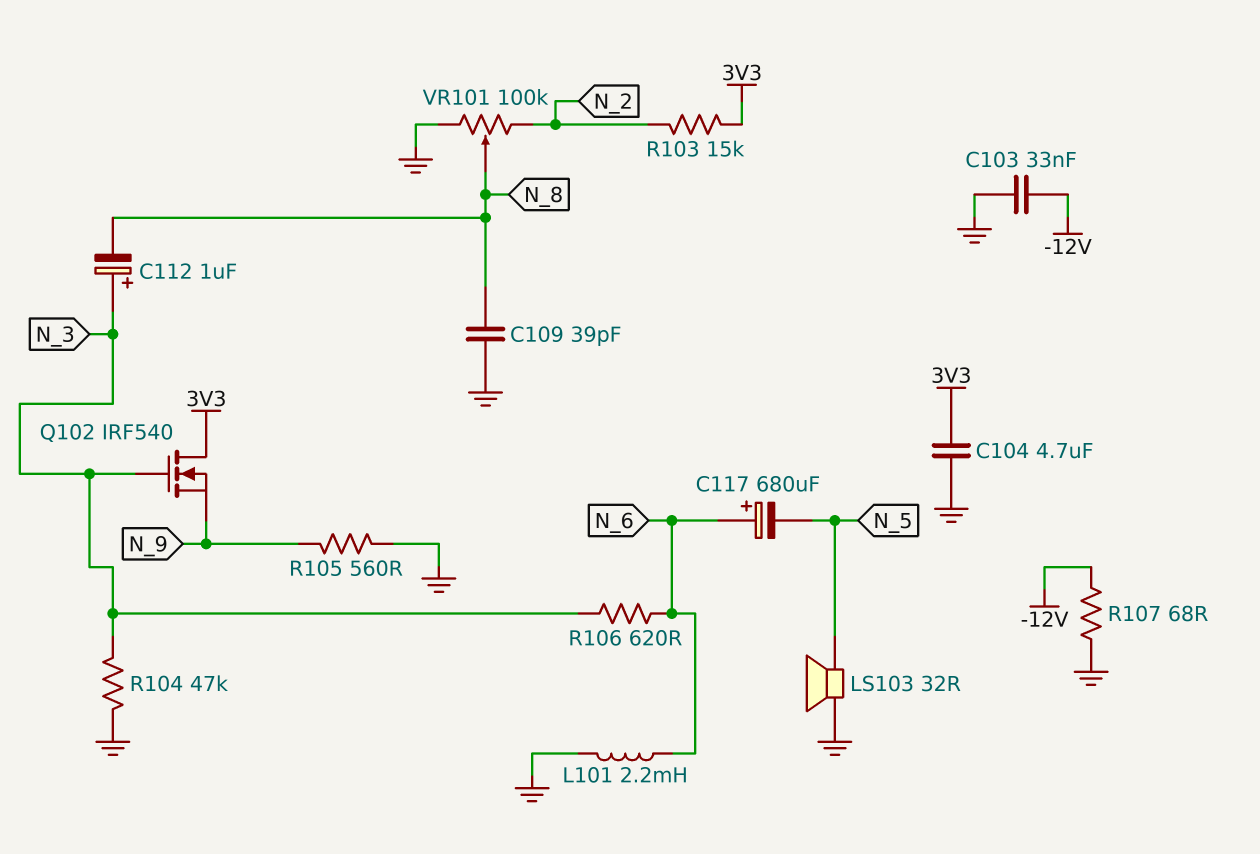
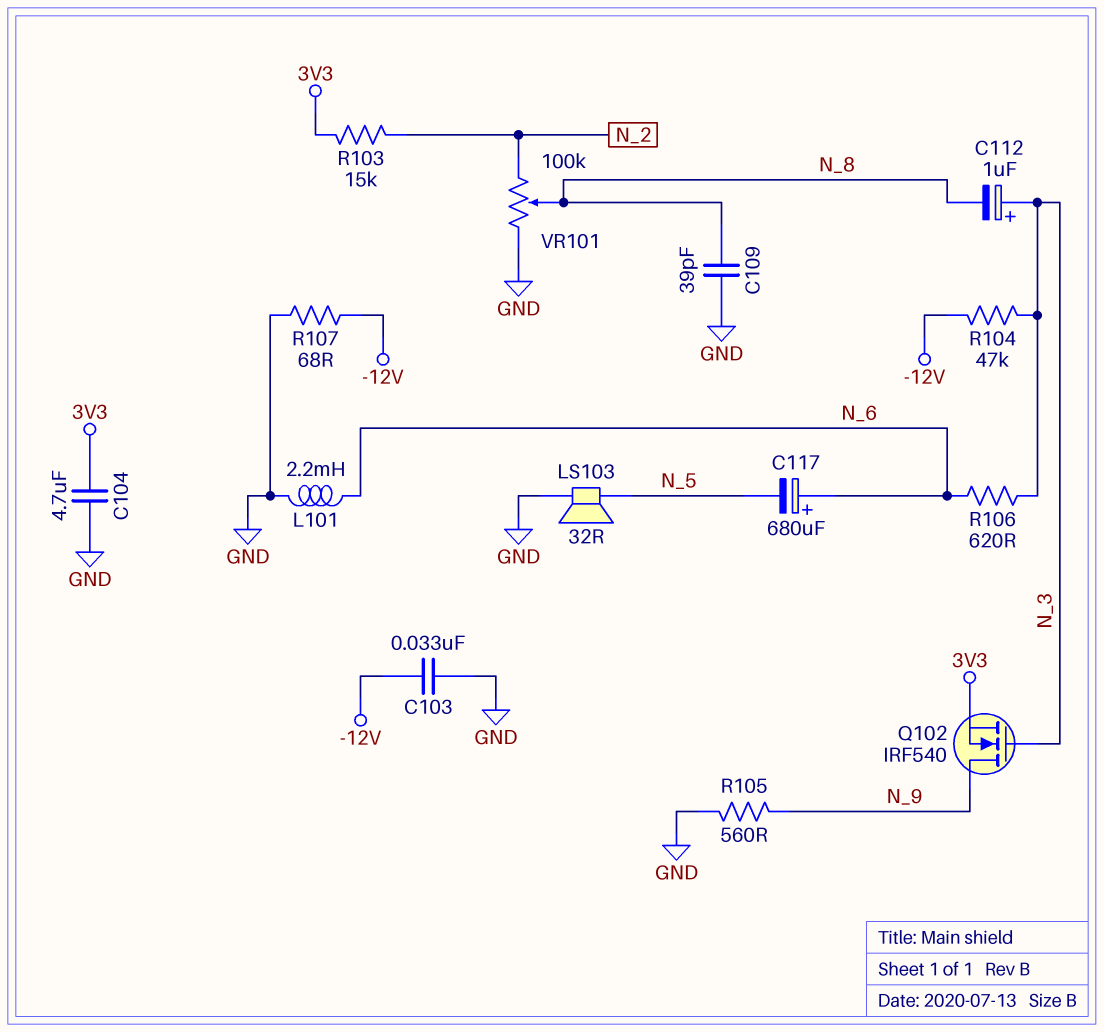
Q102: NMOS IRF540 (G N_3, D 3V3, S N_9) -> NMOS IRF540 (G N_3, D N_9, S 3V3)
R104: 47k (GND, N_3) -> 47k (-12V, N_3)

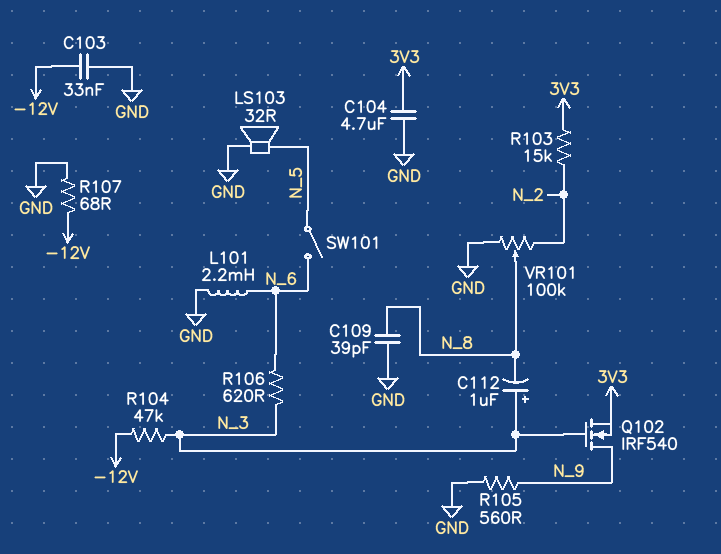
C117: 680uF (plus N_6, minus N_5) -> none
SW101: none -> switch (N_5, N_6)

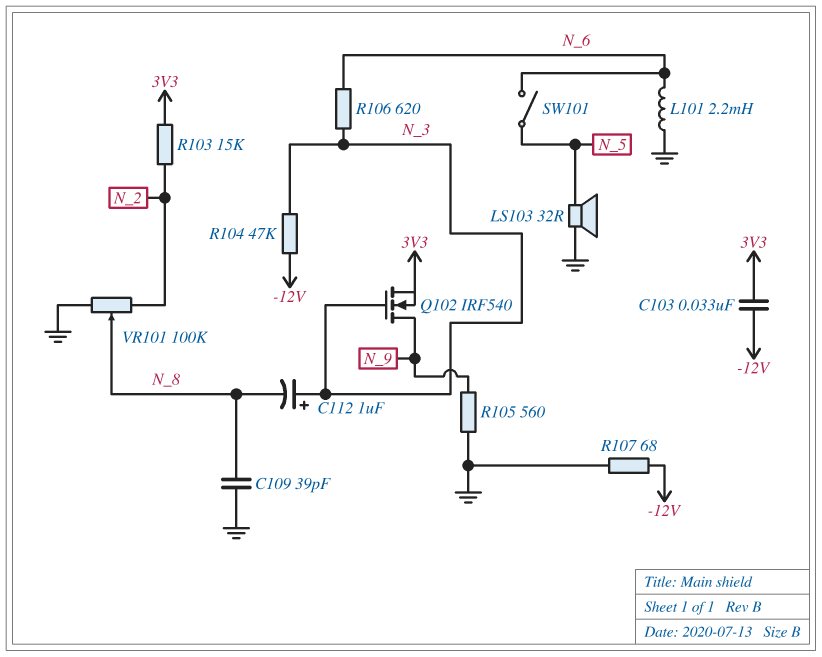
C103: 33nF (-12V, GND) -> 33nF (-12V, 3V3)
C104: 4.7uF (3V3, GND) -> none

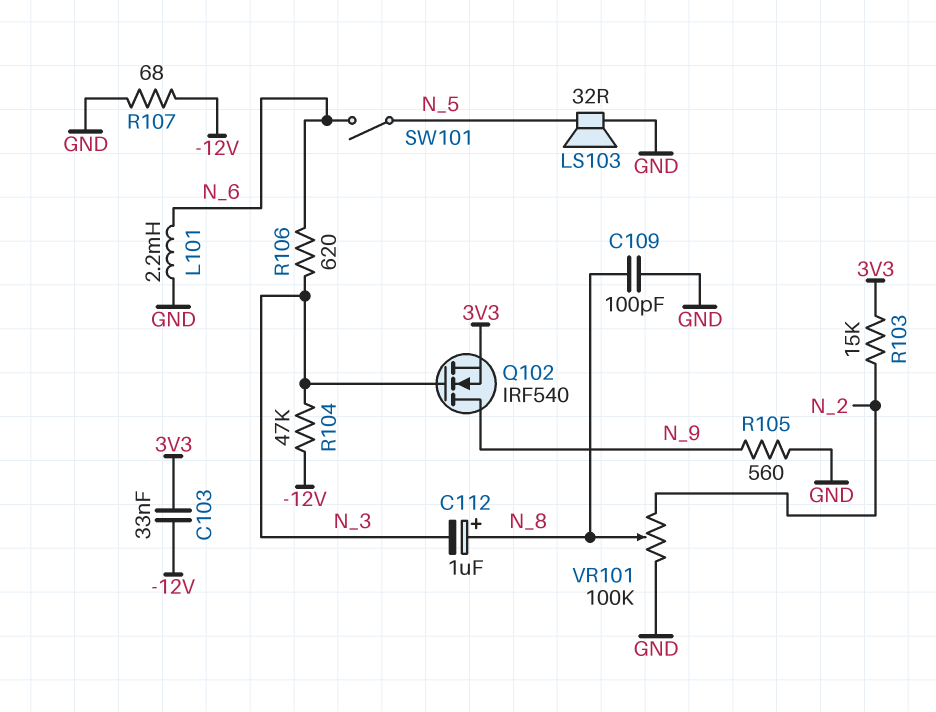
C109: 39pF (GND, N_8) -> 100pF (GND, N_8)
C112: 1uF (plus N_3, minus N_8) -> 1uF (plus N_8, minus N_3)

